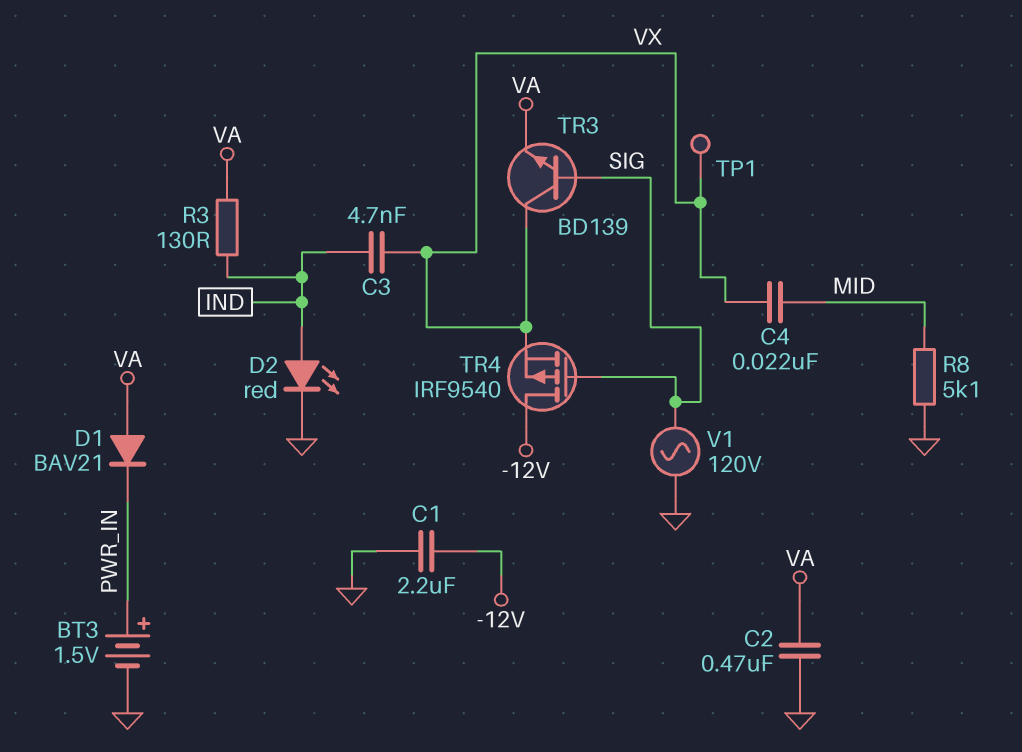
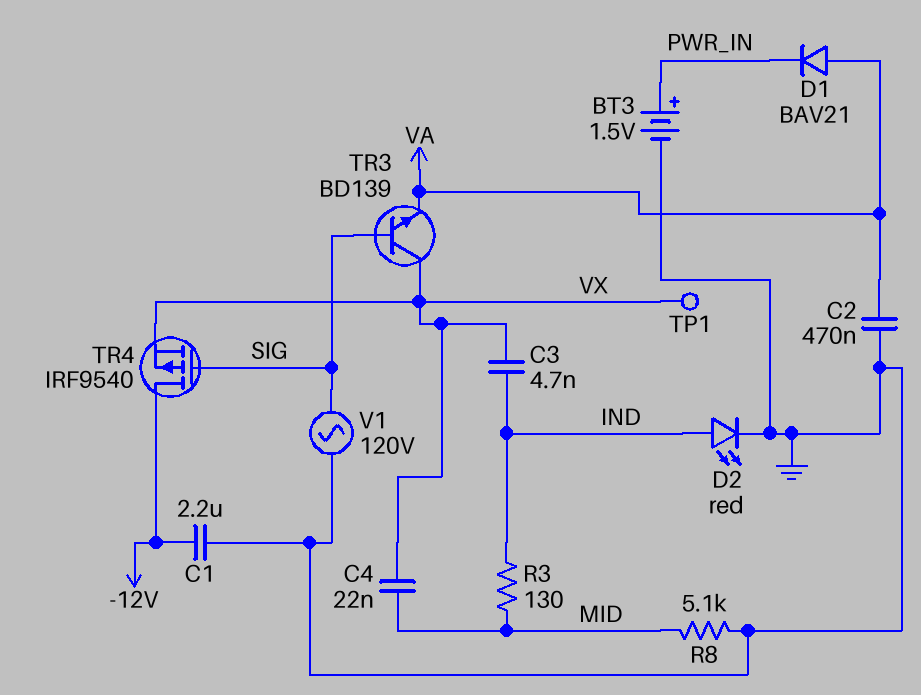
R3: 130 (IND, VA) -> 130 (IND, MID)

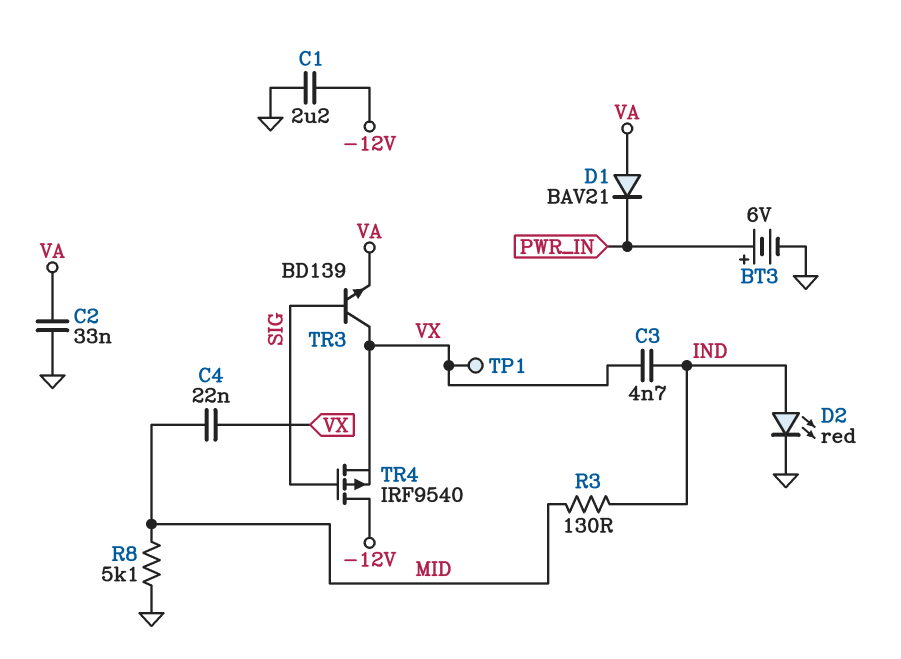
BT3: 1.5V (plus PWR_IN, minus GND) -> 6V (plus PWR_IN, minus GND)
C2: 470nF (GND, VA) -> 33nF (GND, VA)
V1: AC 120V (GND, SIG) -> none

